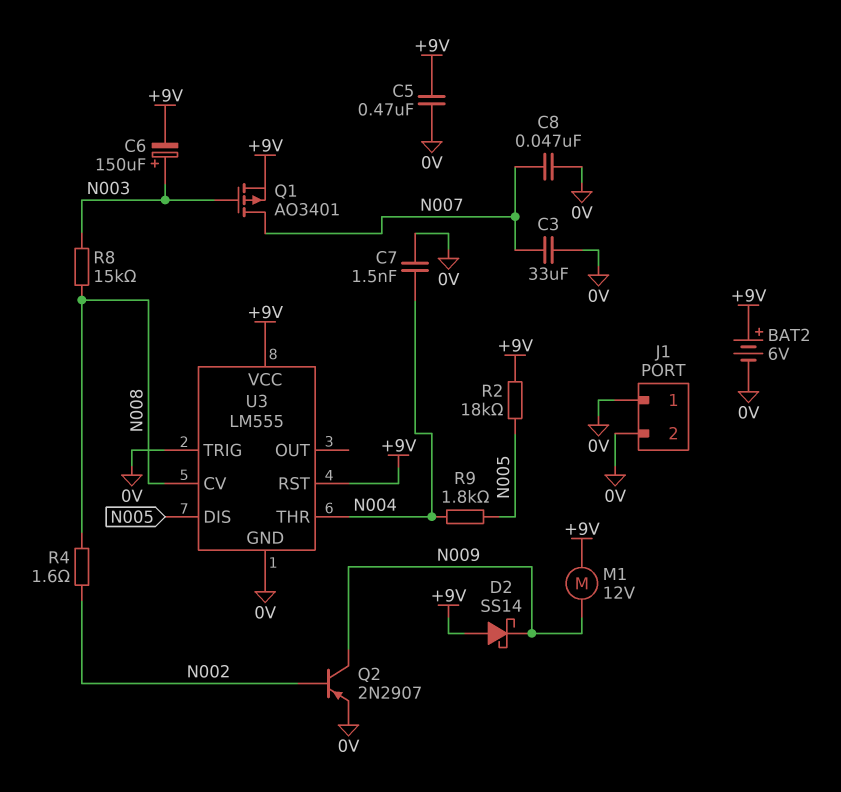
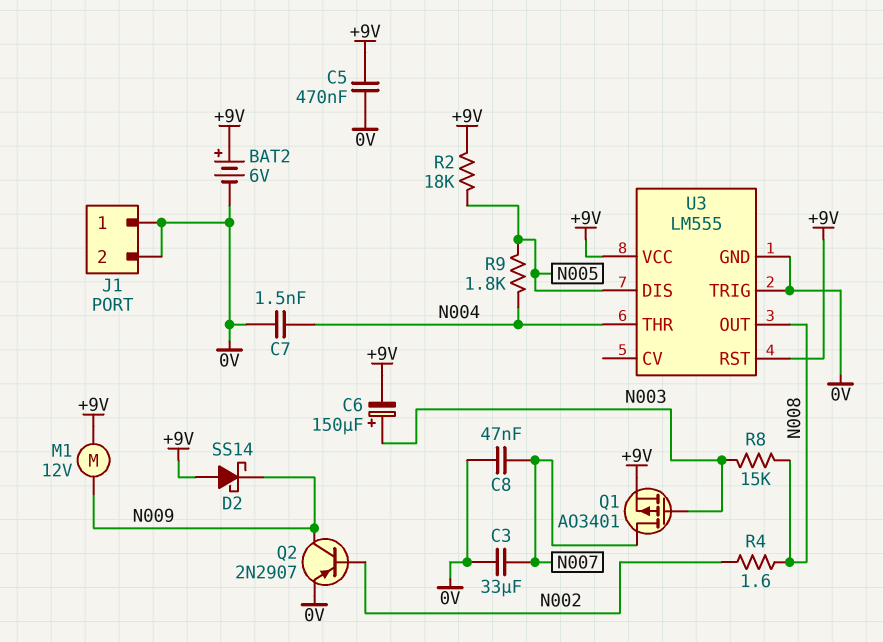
U3 pin CV: N008 -> none
U3 pin OUT: none -> N008

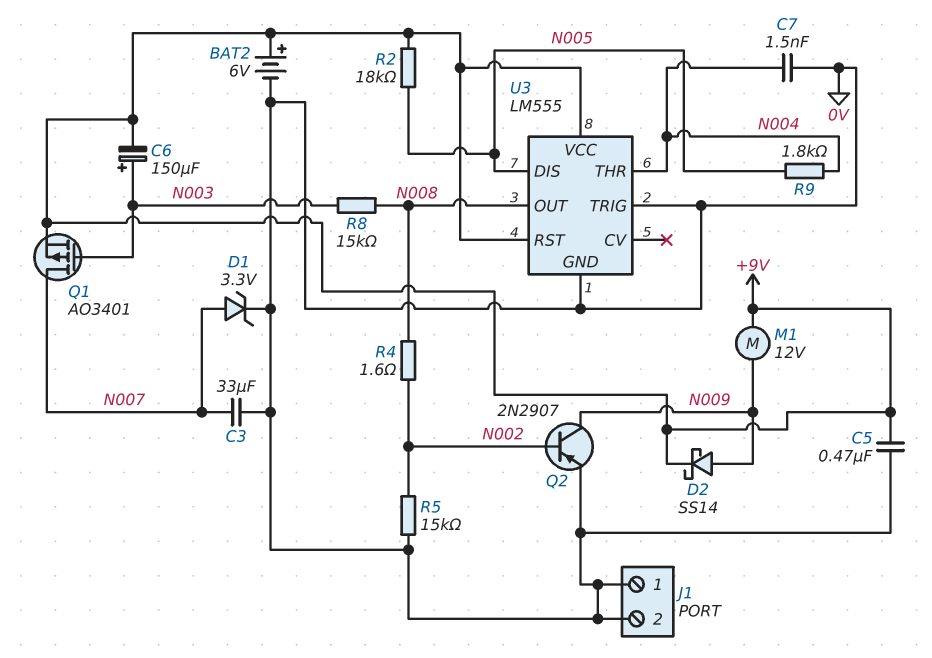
C8: 47nF (0V, N007) -> none
D1: none -> zener 3.3V (A N007, K 0V)
D2: schottky SS14 (A +9V, K N009) -> schottky SS14 (A N009, K +9V)
R5: none -> 15k (0V, N002)

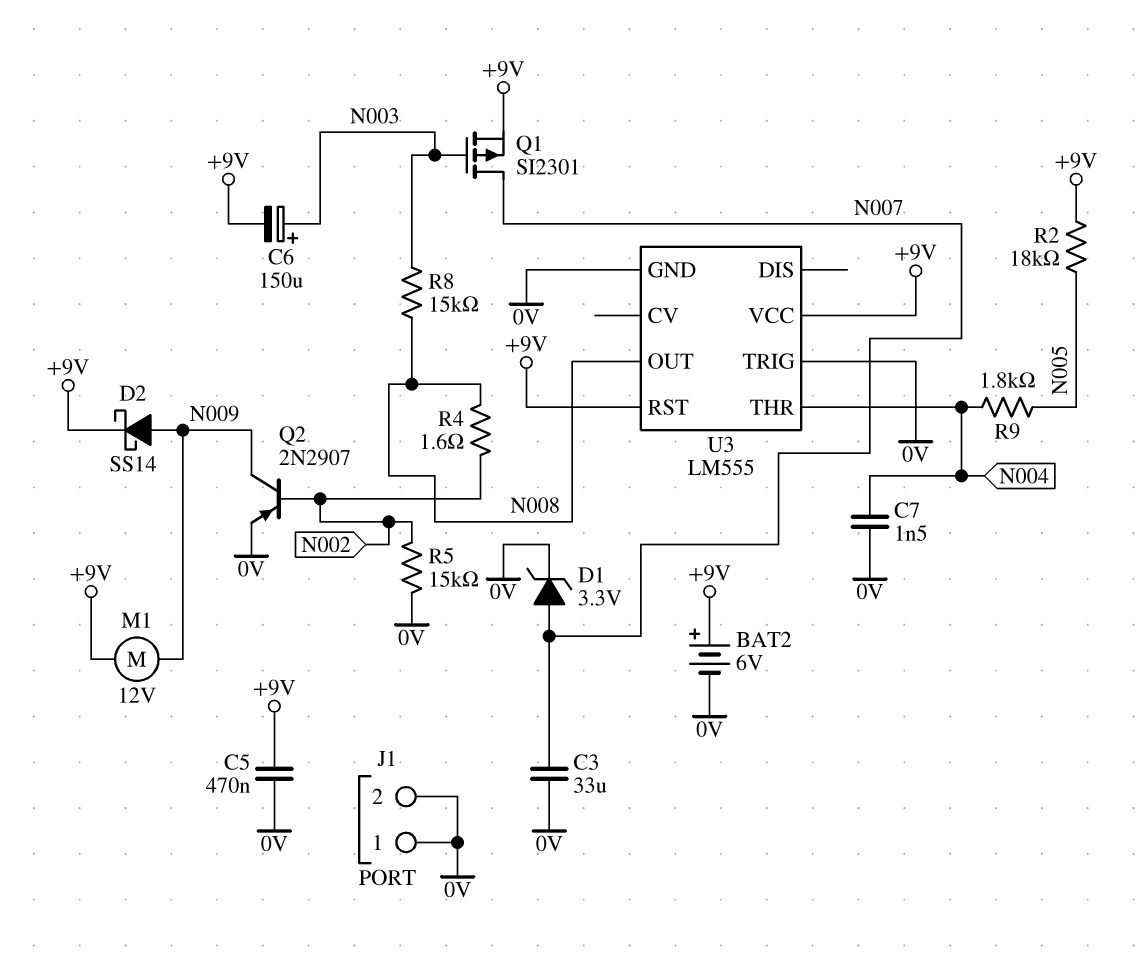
Q1: PMOS AO3401 (G N003, D N007, S +9V) -> PMOS SI2301 (G N003, D N007, S +9V)
U3 pin DIS: N005 -> none

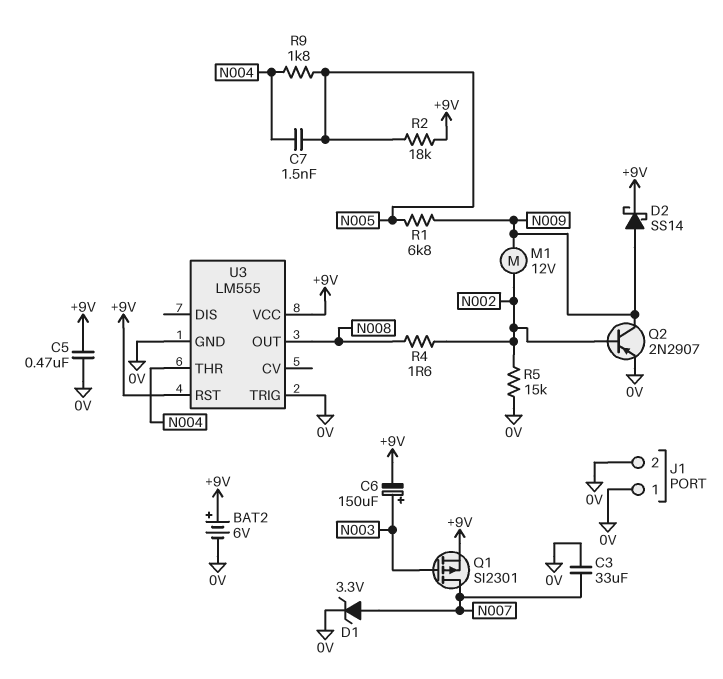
C7: 1.5nF (0V, N004) -> 1.5nF (N004, N005)
M1: motor 12V (+9V, N009) -> motor 12V (N002, N009)
R1: none -> 6.8k (N005, N009)
R8: 15k (N003, N008) -> none

